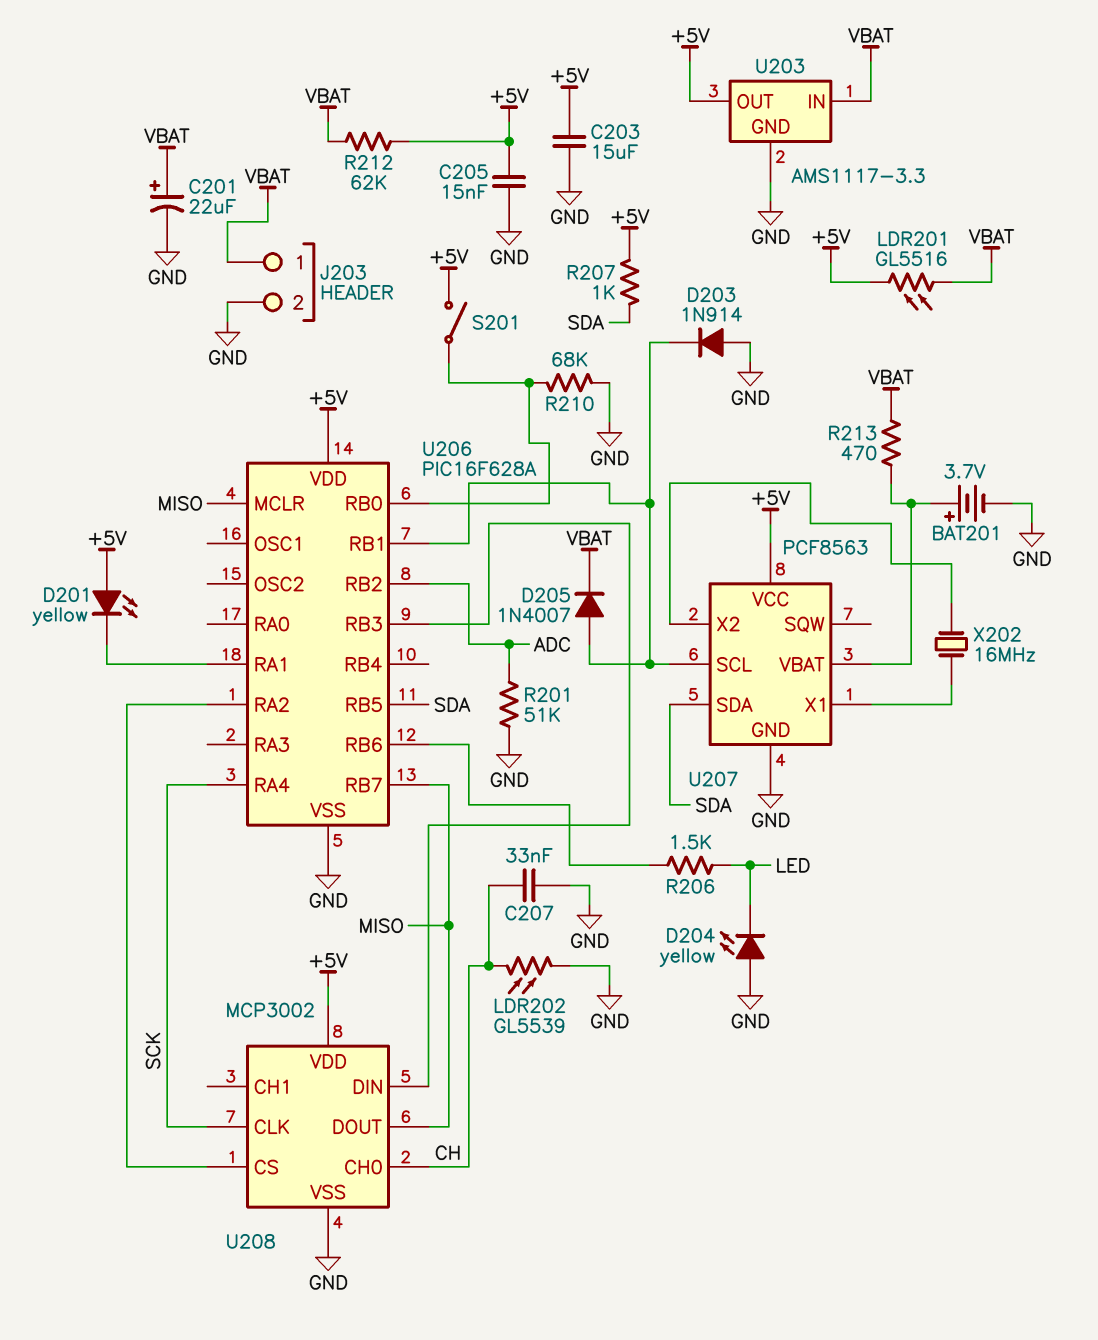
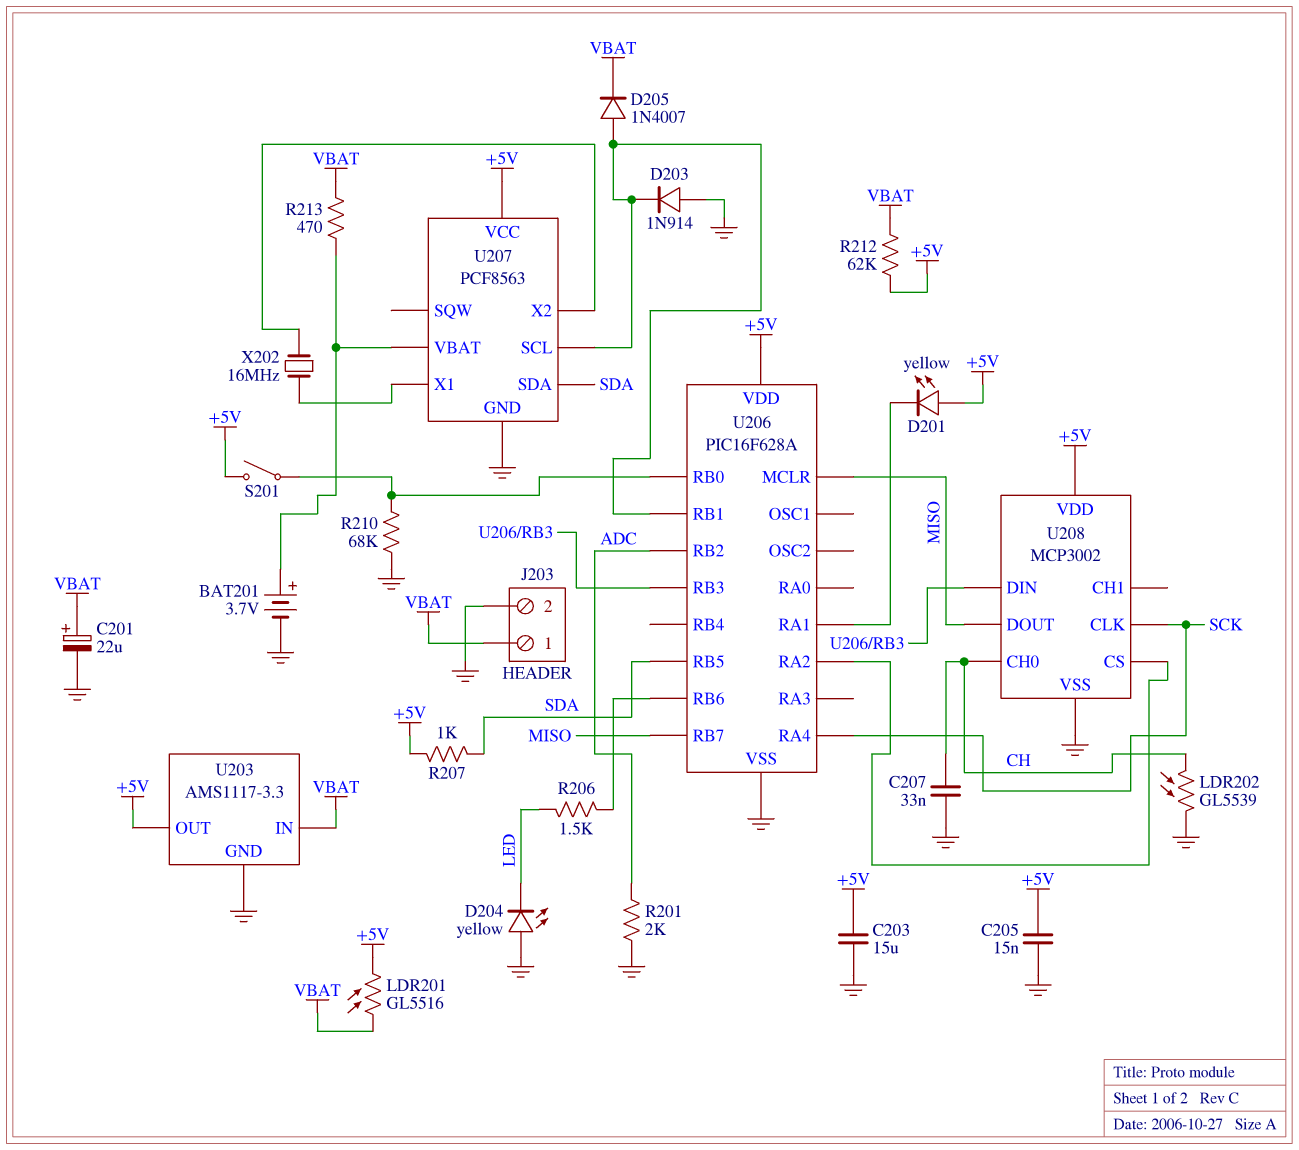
R201: 51k (ADC, GND) -> 2k (ADC, GND)

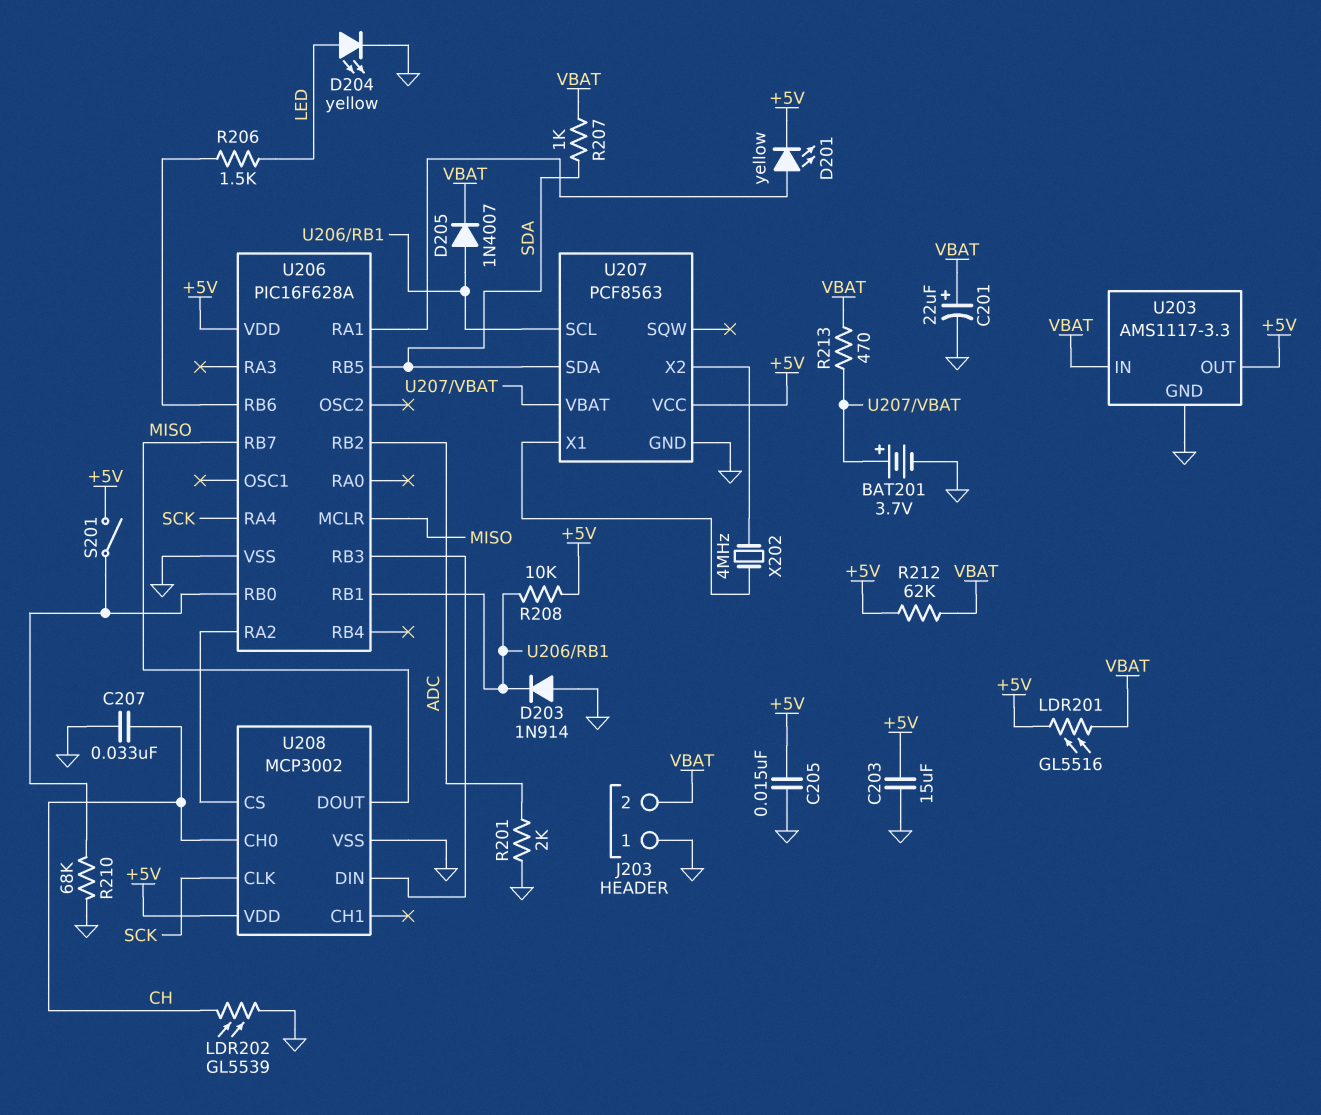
D201: LED yellow (A +5V, K U206/RA1) -> LED yellow (A U206/RA1, K +5V)
D204: LED yellow (A GND, K LED) -> LED yellow (A LED, K GND)
J203 pin 1: VBAT -> GND
J203 pin 2: GND -> VBAT
R207: 1k (+5V, SDA) -> 1k (SDA, VBAT)
R208: none -> 10k (+5V, U206/RB1)
X202: 16MHz (U207/X1, U207/X2) -> 4MHz (U207/X1, U207/X2)

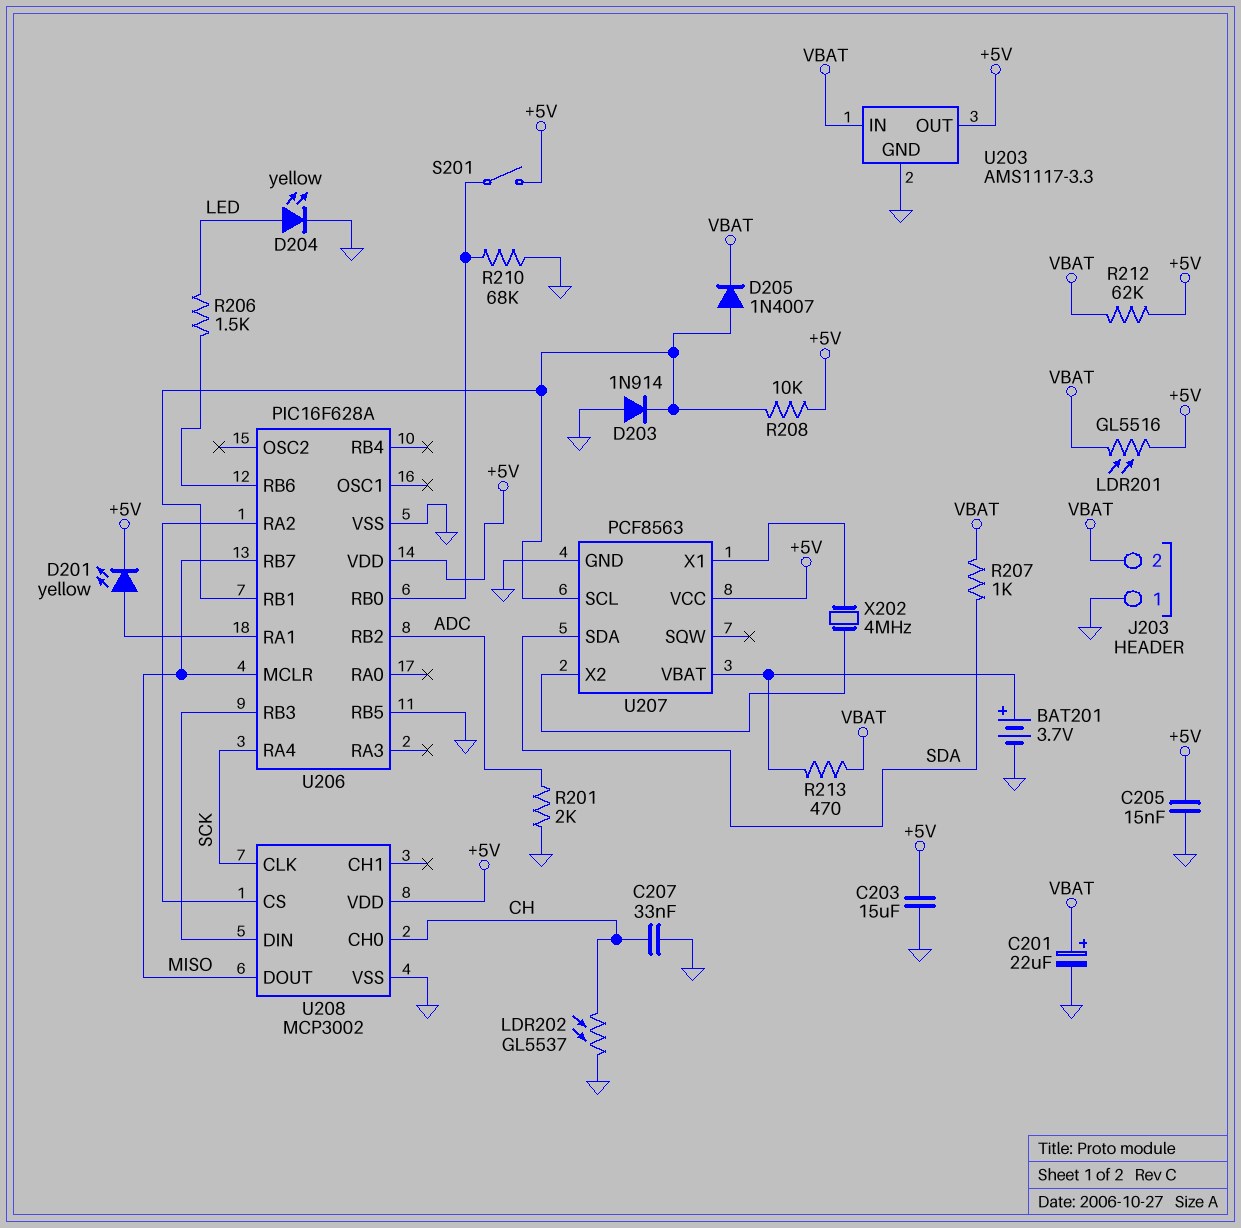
LDR202: GL5539 (CH, GND) -> GL5537 (CH, GND)
U206 pin RB5: SDA -> GND

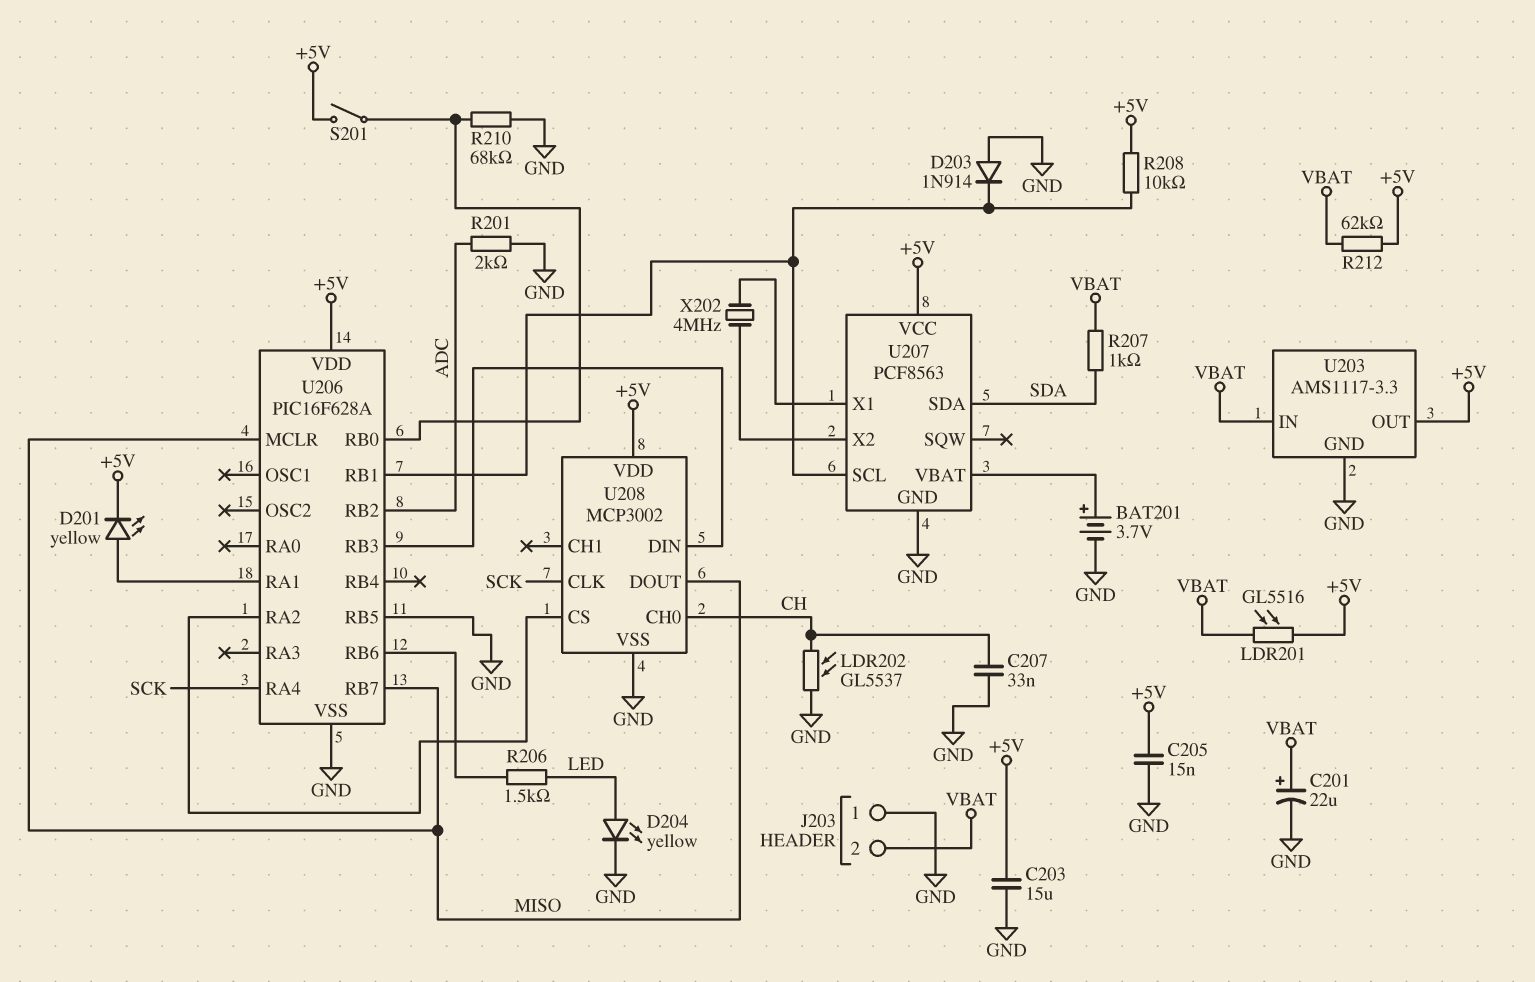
D205: diode 1N4007 (A U206/RB1, K VBAT) -> none
R213: 470 (U207/VBAT, VBAT) -> none

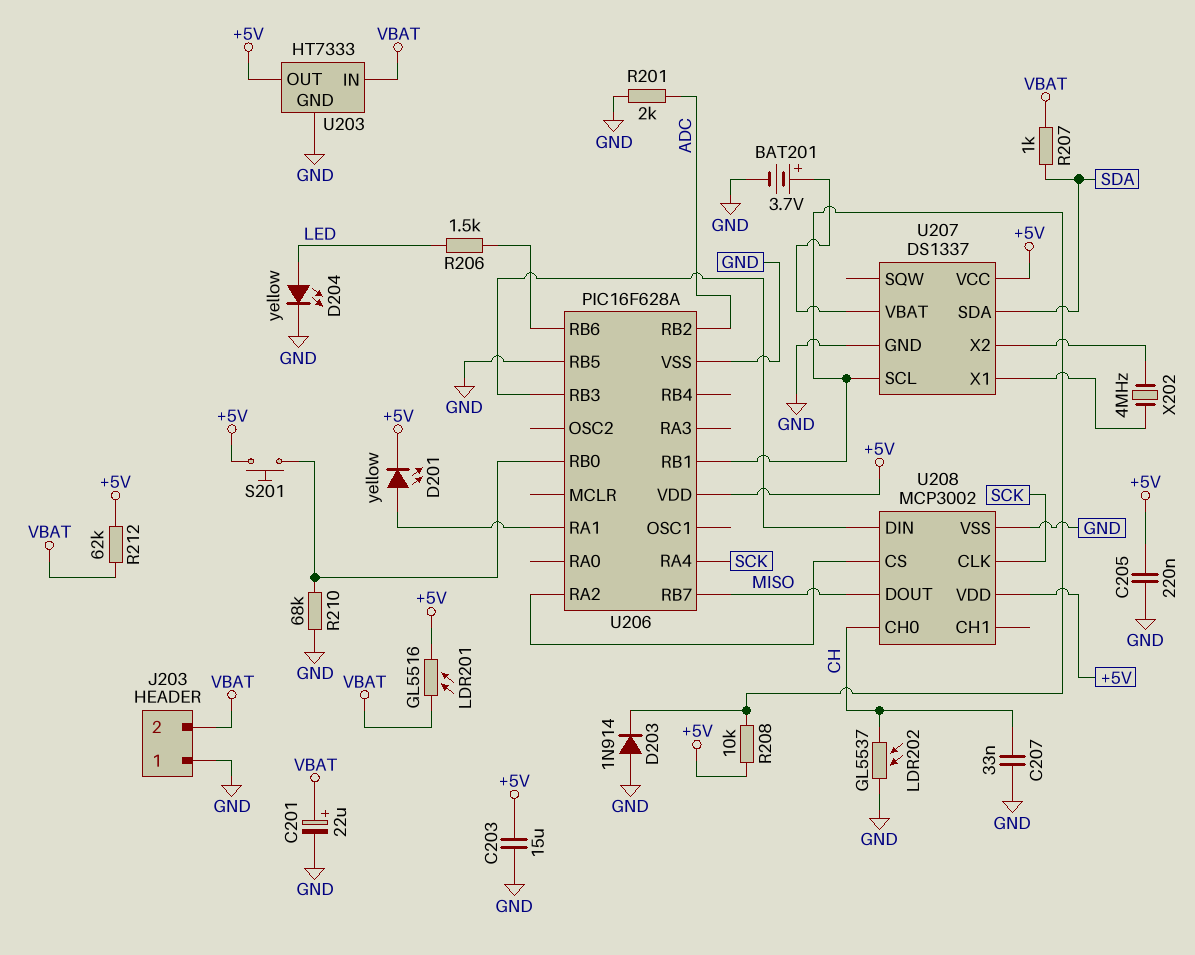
C205: 15nF (+5V, GND) -> 220nF (+5V, GND)
S201: switch (+5V, U206/RB0) -> button (+5V, U206/RB0)
U203: AMS1117-3.3 -> HT7333
U206 pin MCLR: MISO -> none
U207: PCF8563 -> DS1337

